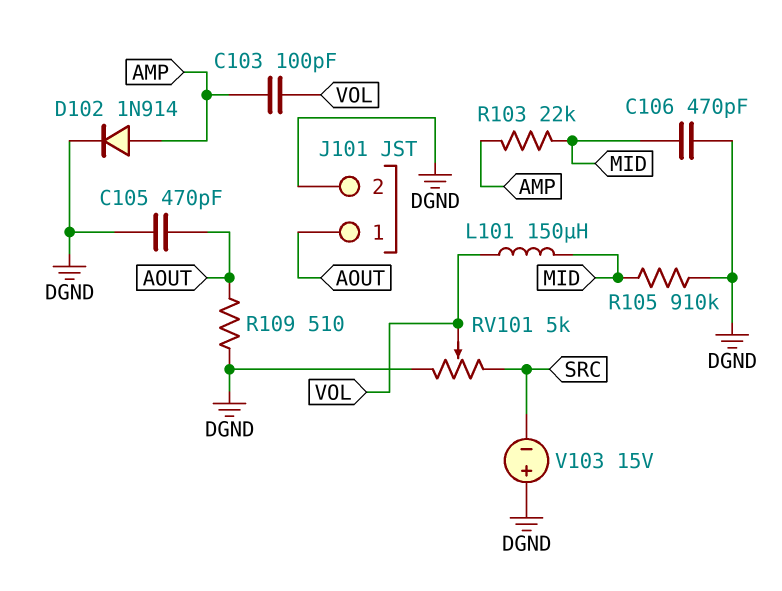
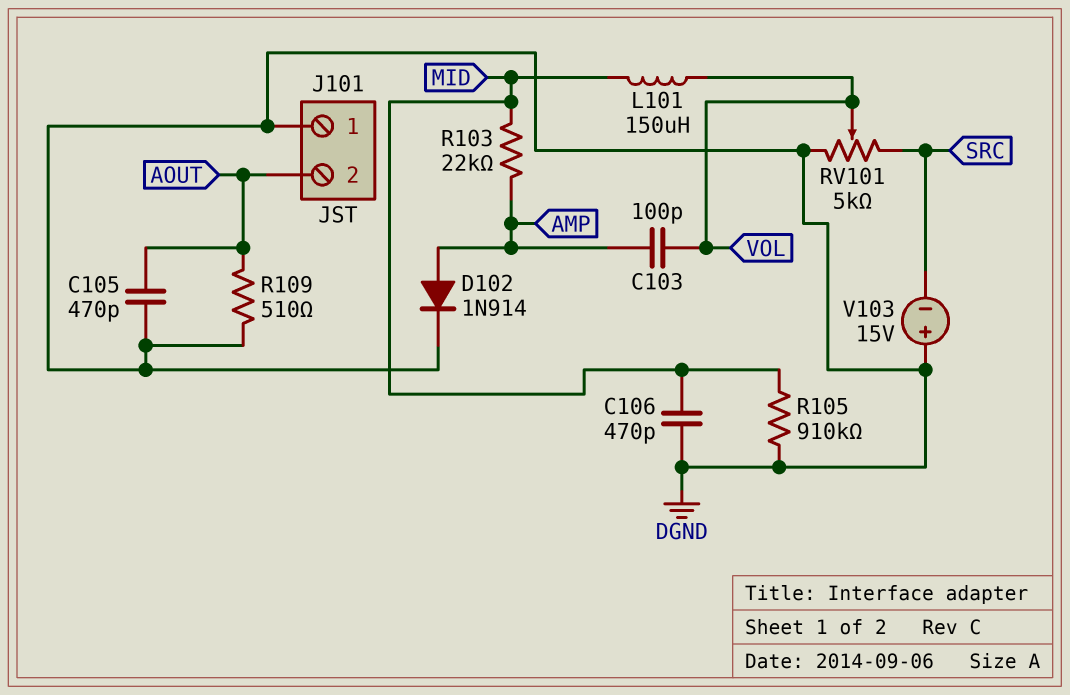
J101 pin 1: AOUT -> DGND
J101 pin 2: DGND -> AOUT

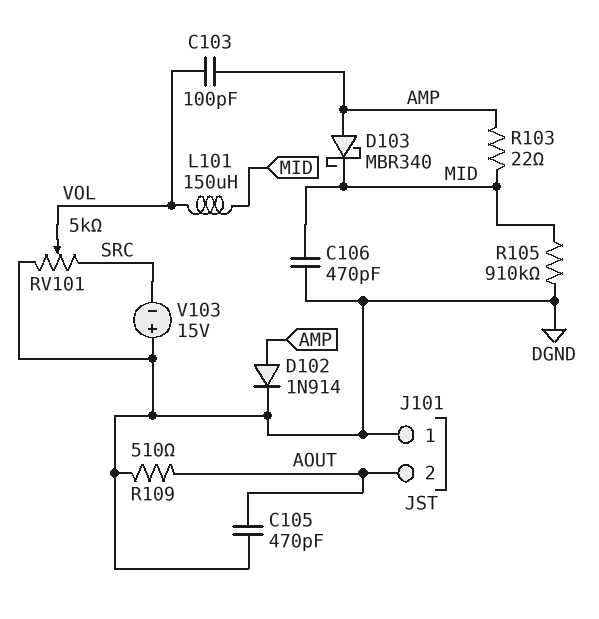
D103: none -> schottky MBR340 (A AMP, K MID)
R103: 22k (AMP, MID) -> 22 (AMP, MID)

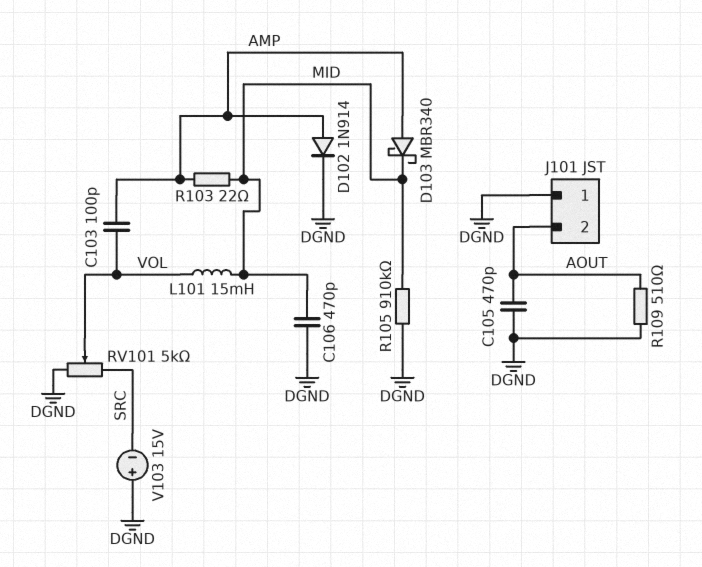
L101: 150uH (MID, VOL) -> 15mH (MID, VOL)

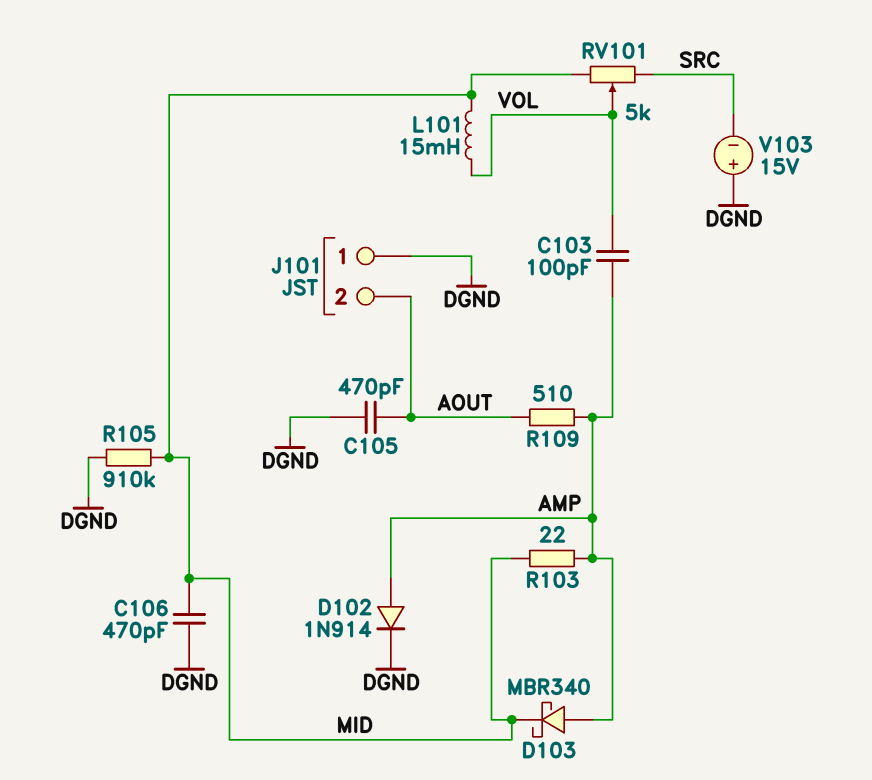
R109: 510 (AOUT, DGND) -> 510 (AMP, AOUT)
RV101: 5k (DGND, SRC, wiper VOL) -> 5k (MID, SRC, wiper VOL)

